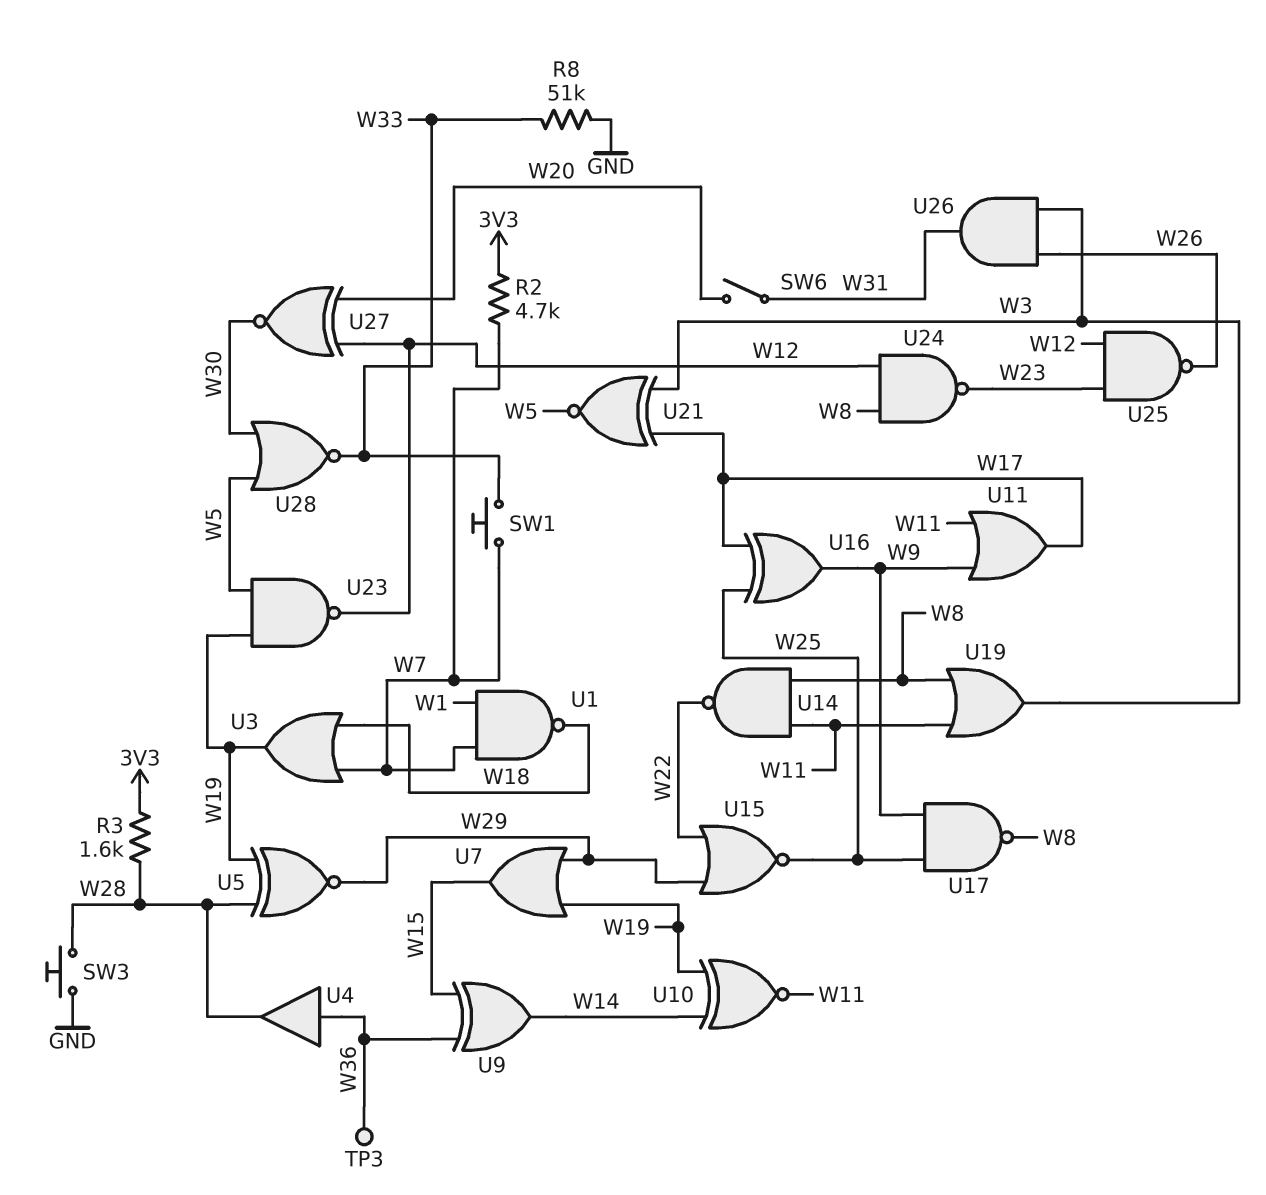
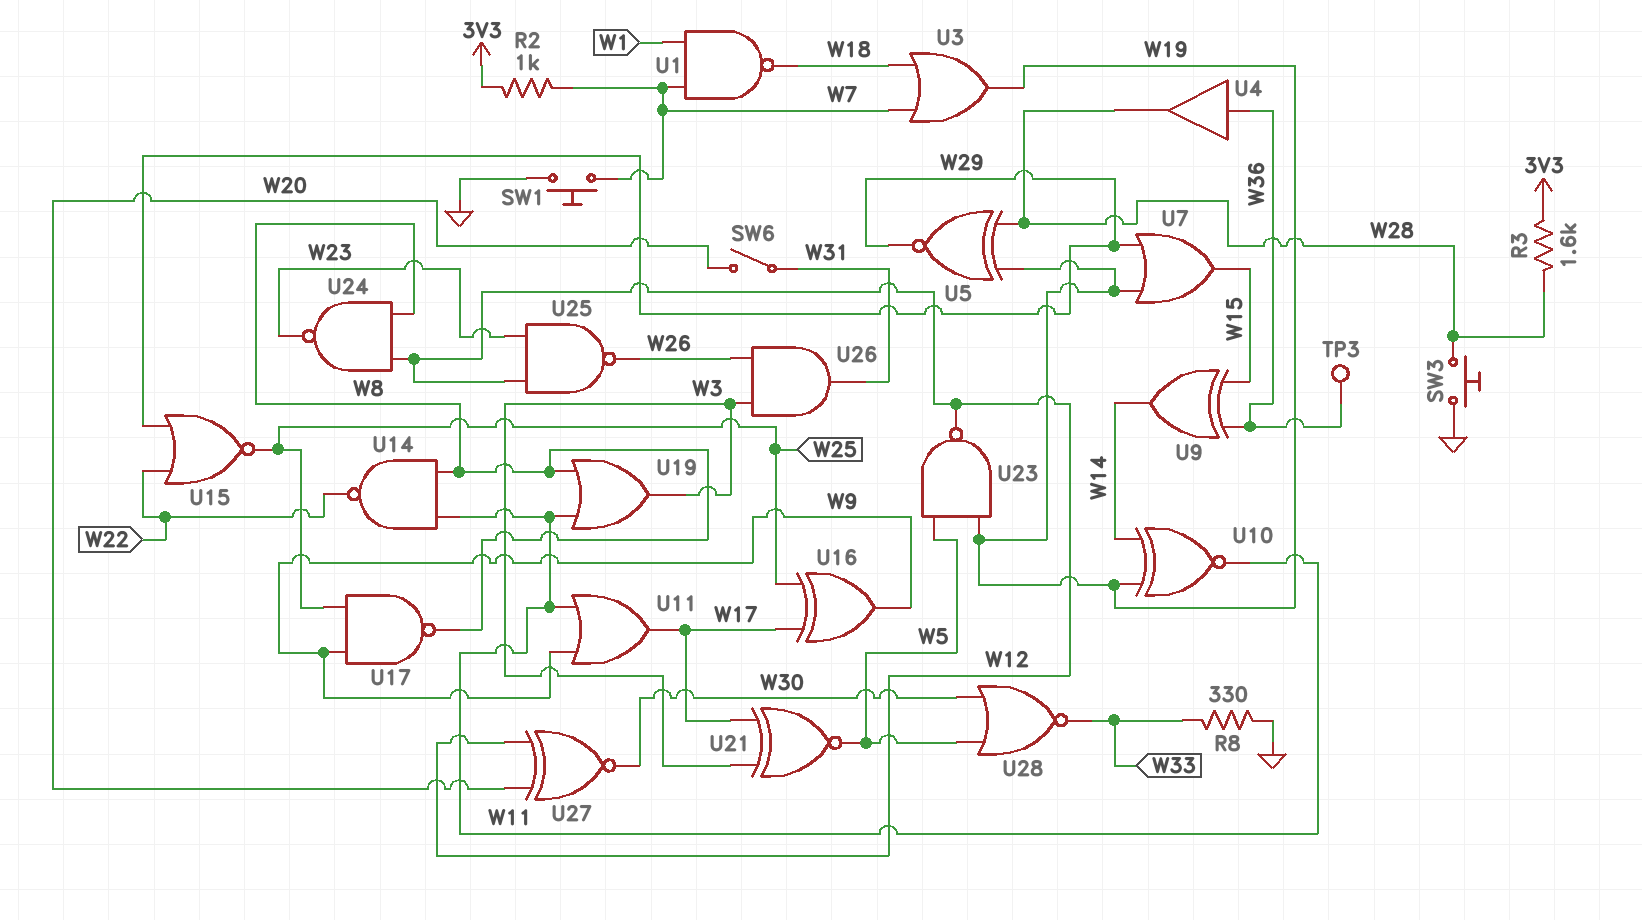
R2: 4.7k (3V3, W7) -> 1k (3V3, W7)
R8: 51k (GND, W33) -> 330 (GND, W33)
SW1: button (W7, W33) -> button (GND, W7)

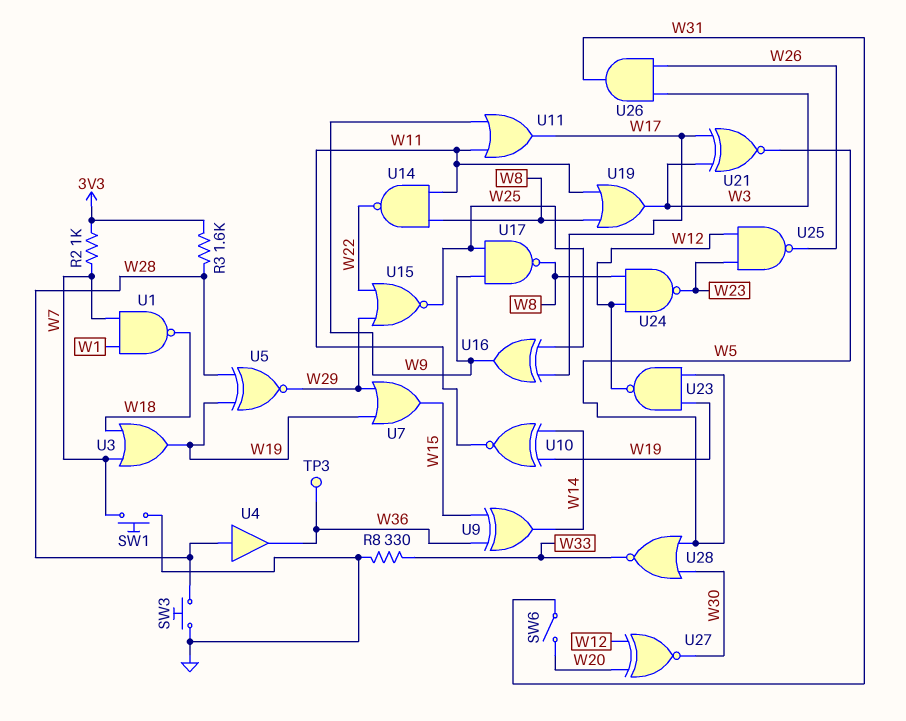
U4: buffer (in W36, out W28) -> buffer (in W28, out W36)

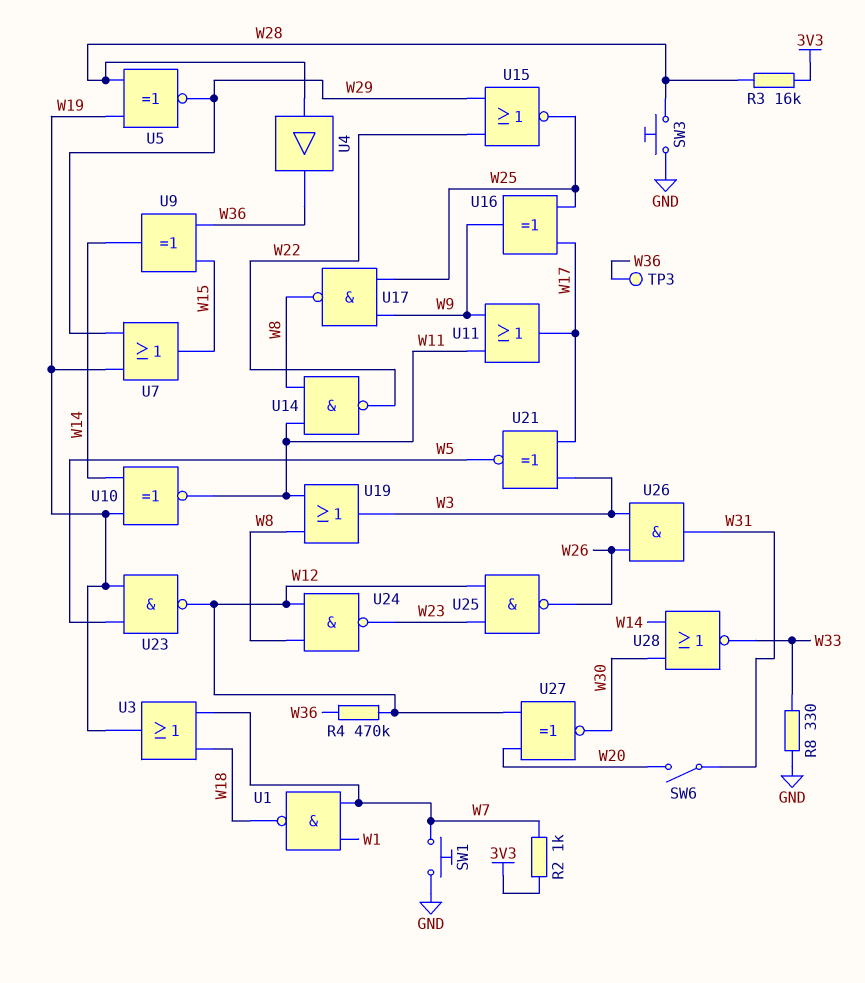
R3: 1.6k (3V3, W28) -> 16k (3V3, W28)
R4: none -> 470k (W12, W36)
U28: NOR (in W5, in W30, out W33) -> NOR (in W14, in W30, out W33)

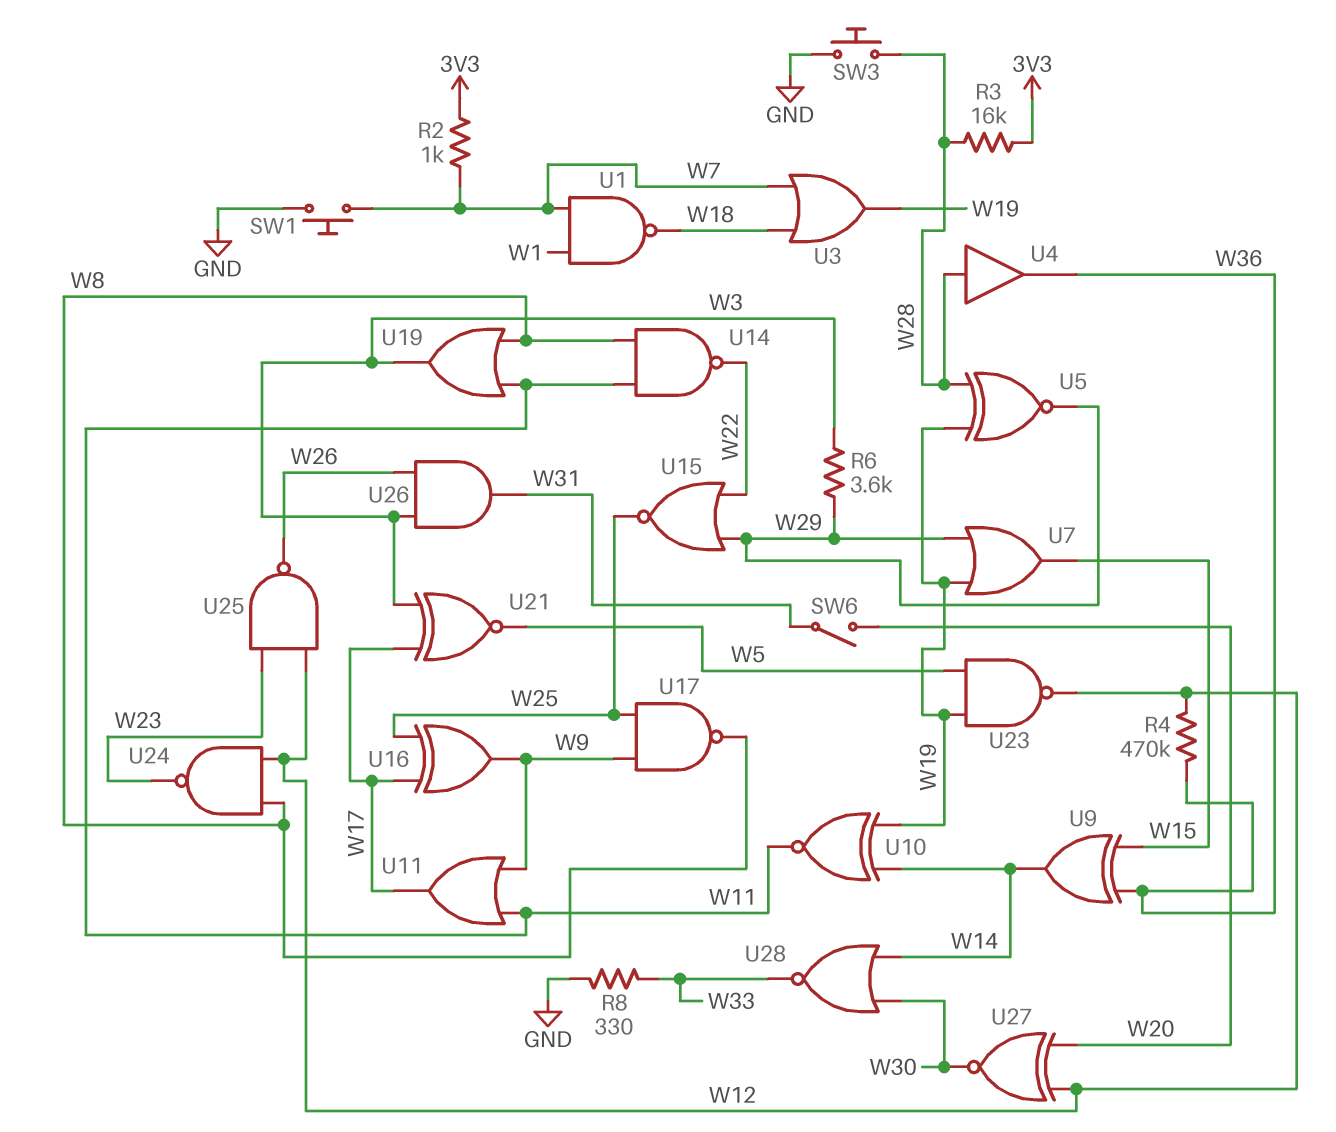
R6: none -> 3.6k (W3, W29)
TP3: test point (W36) -> none

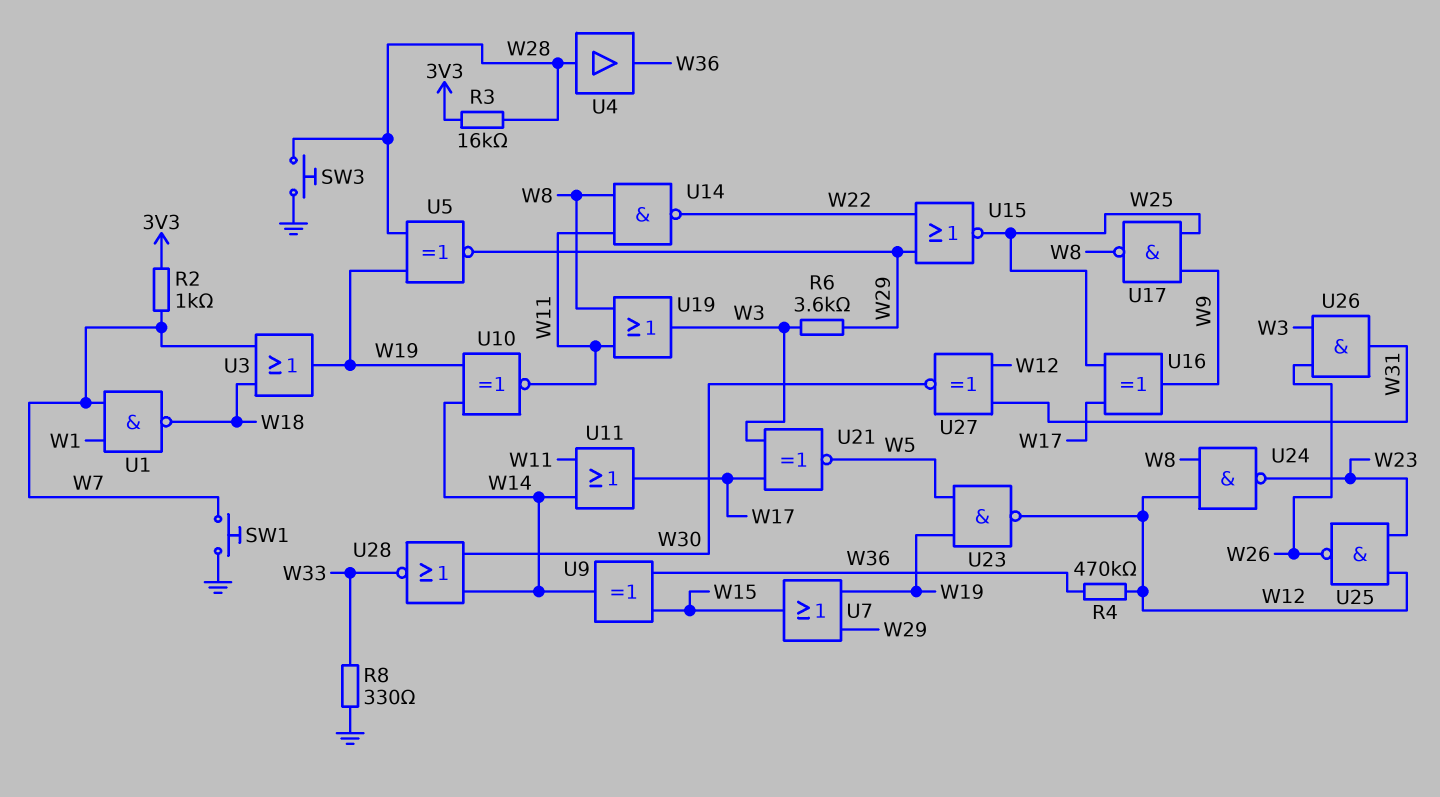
SW6: switch (W20, W31) -> none
U11: OR (in W9, in W11, out W17) -> OR (in W11, in W14, out W17)
U27: XNOR (in W12, in W20, out W30) -> XNOR (in W12, in W31, out W30)

